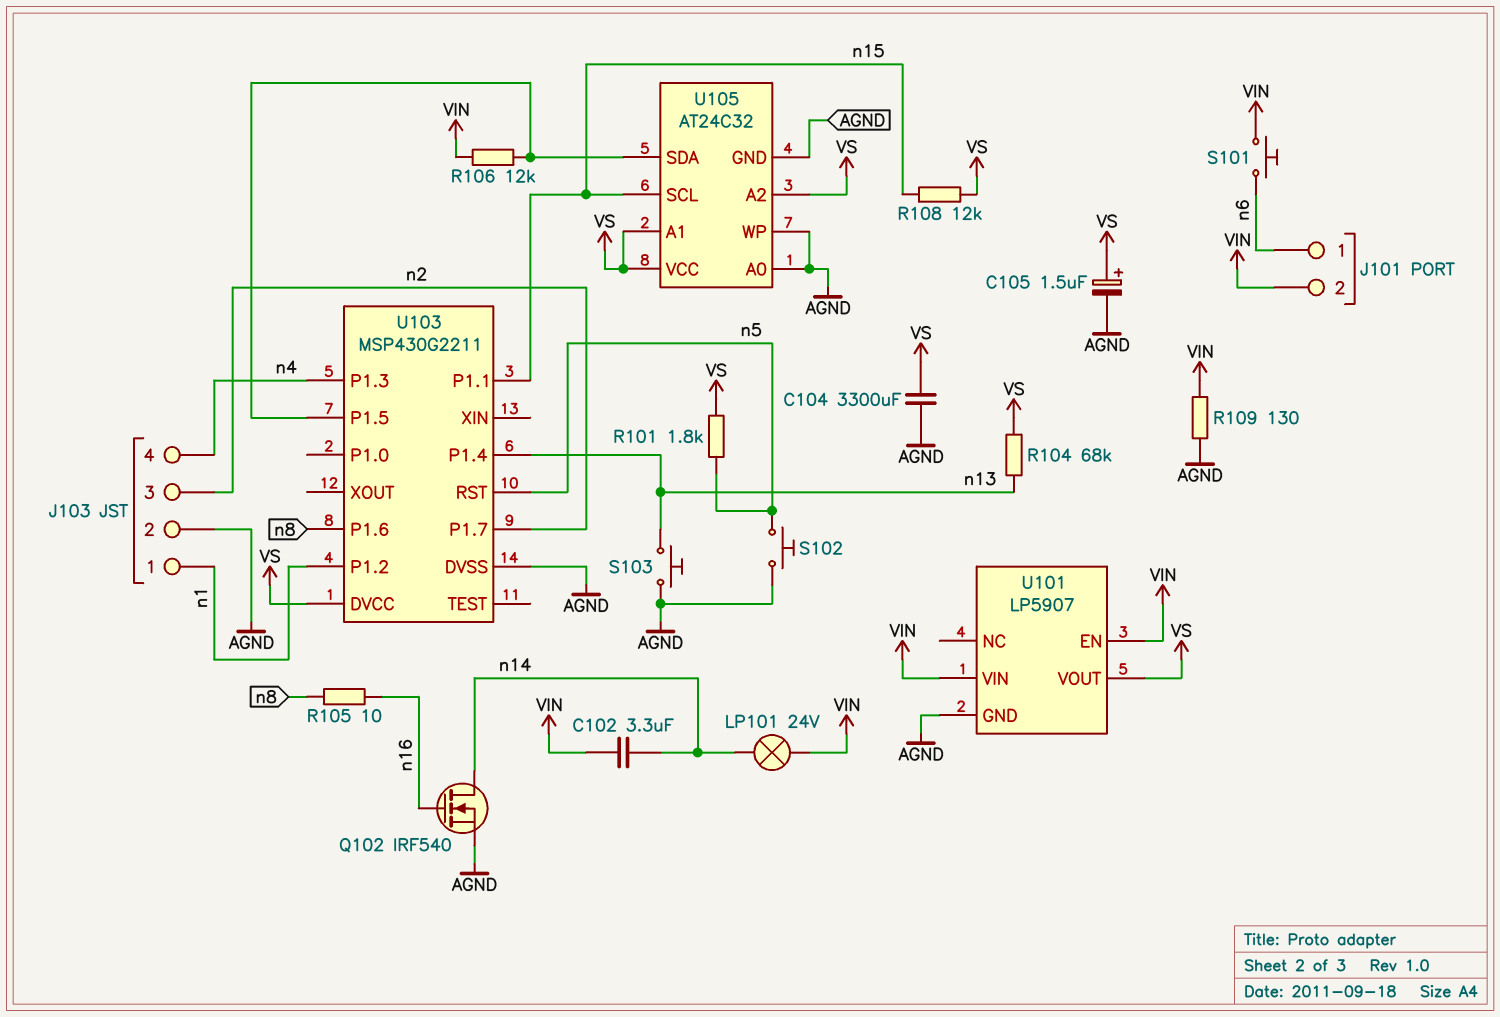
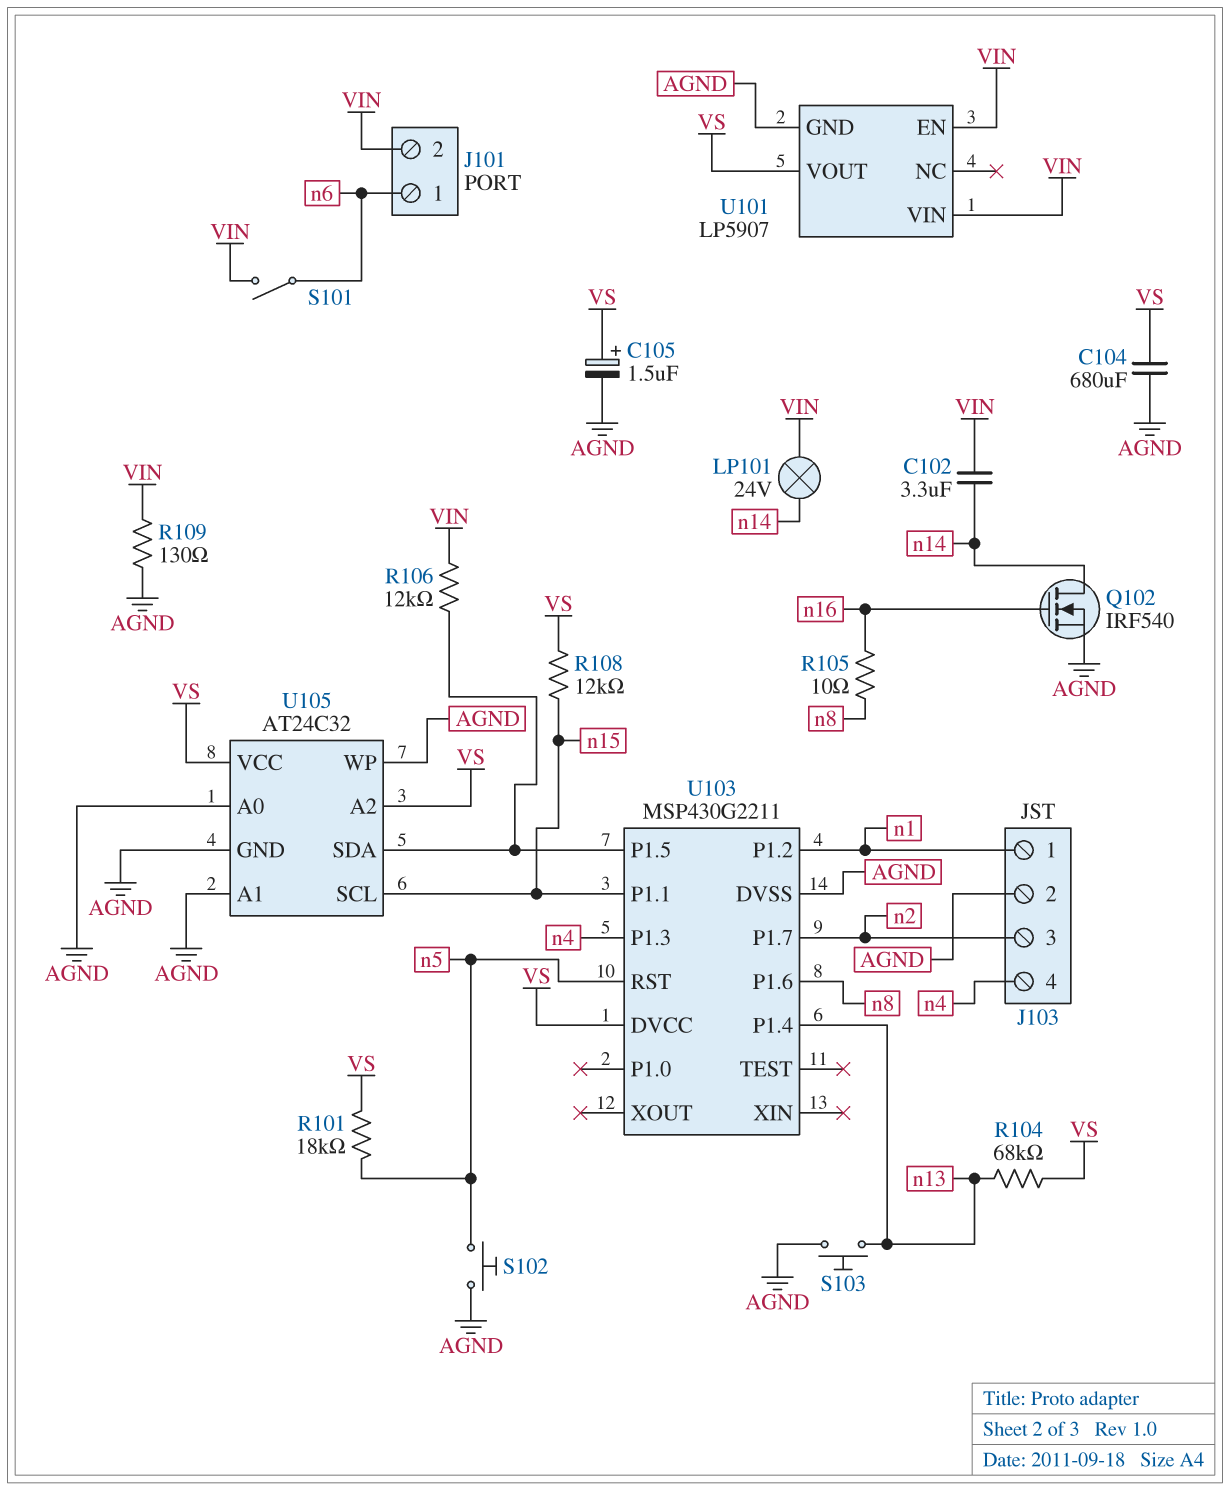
C104: 3300uF (AGND, VS) -> 680uF (AGND, VS)
R101: 1.8k (VS, n5) -> 18k (VS, n5)
S101: button (VIN, n6) -> switch (VIN, n6)
U105 pin A1: VS -> AGND

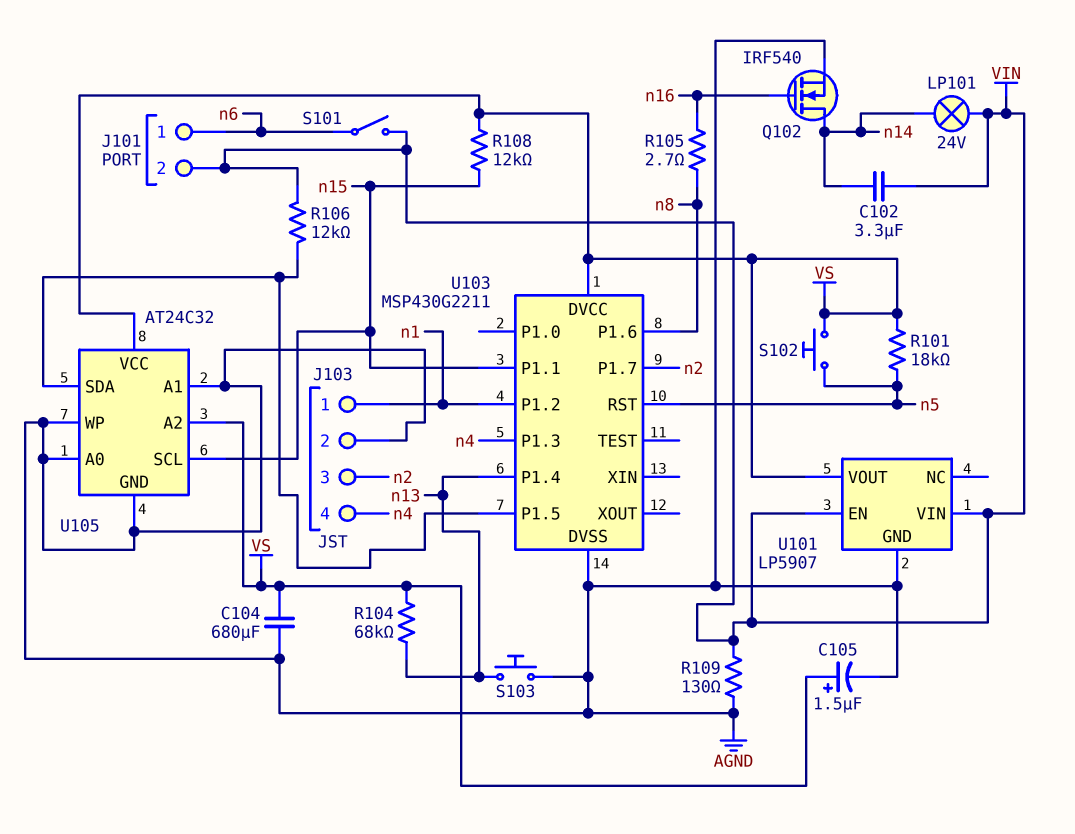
R105: 10 (n8, n16) -> 2.7 (n8, n16)
S102: button (AGND, n5) -> button (VS, n5)

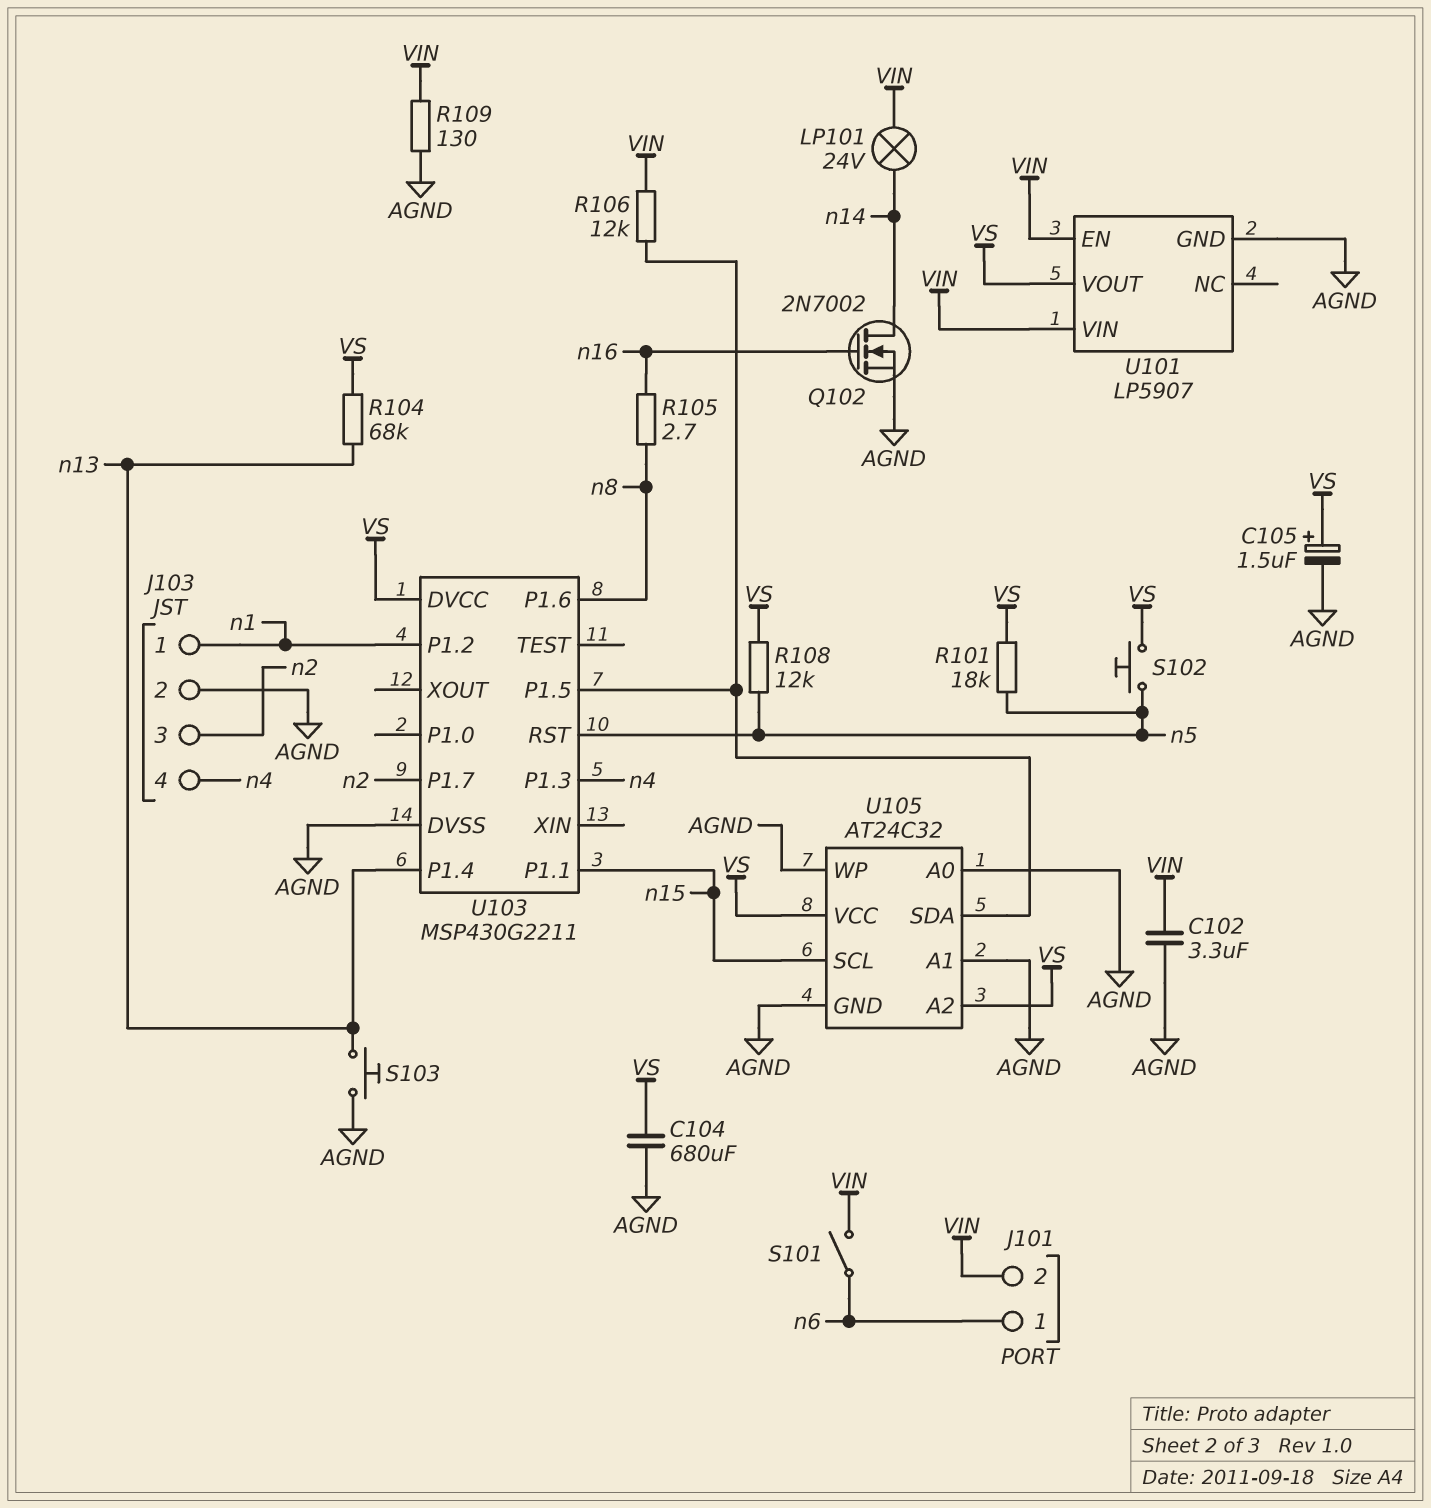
C102: 3.3uF (VIN, n14) -> 3.3uF (AGND, VIN)
Q102: NMOS IRF540 (G n16, D n14, S AGND) -> NMOS 2N7002 (G n16, D n14, S AGND)
R108: 12k (VS, n15) -> 12k (VS, n5)

